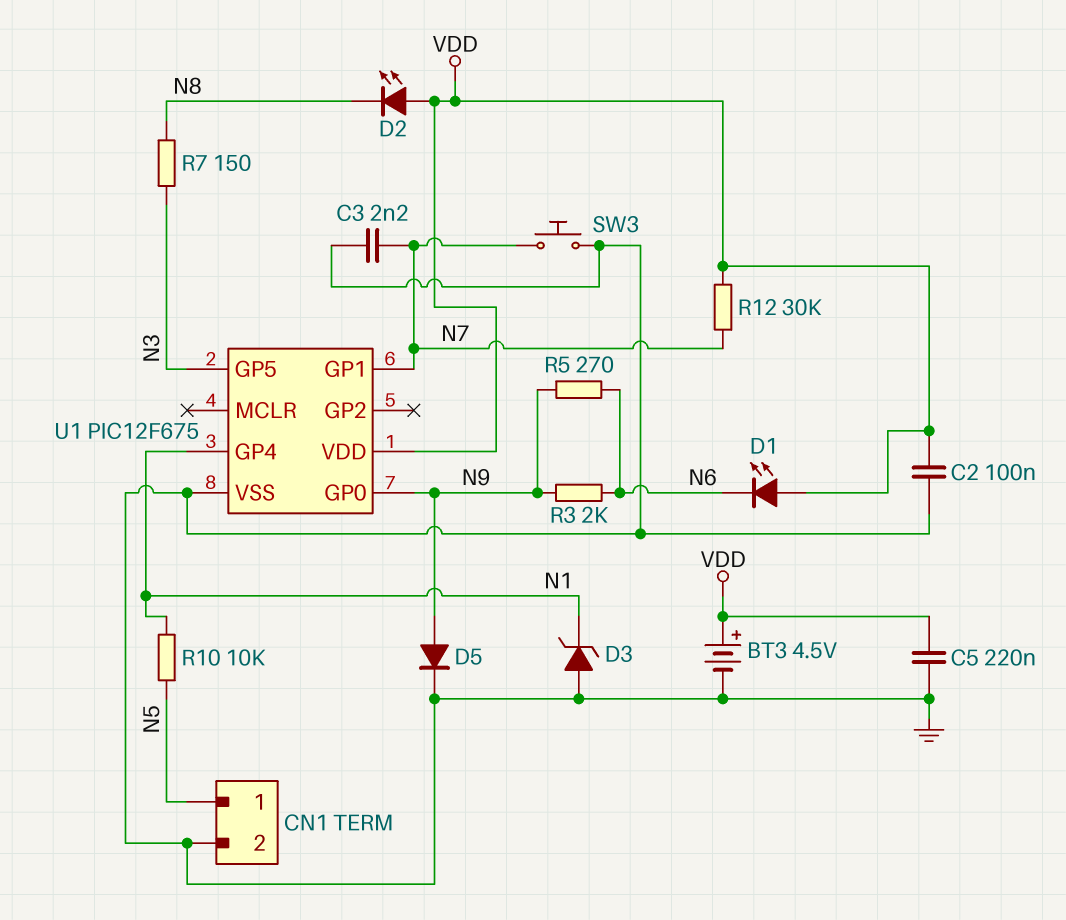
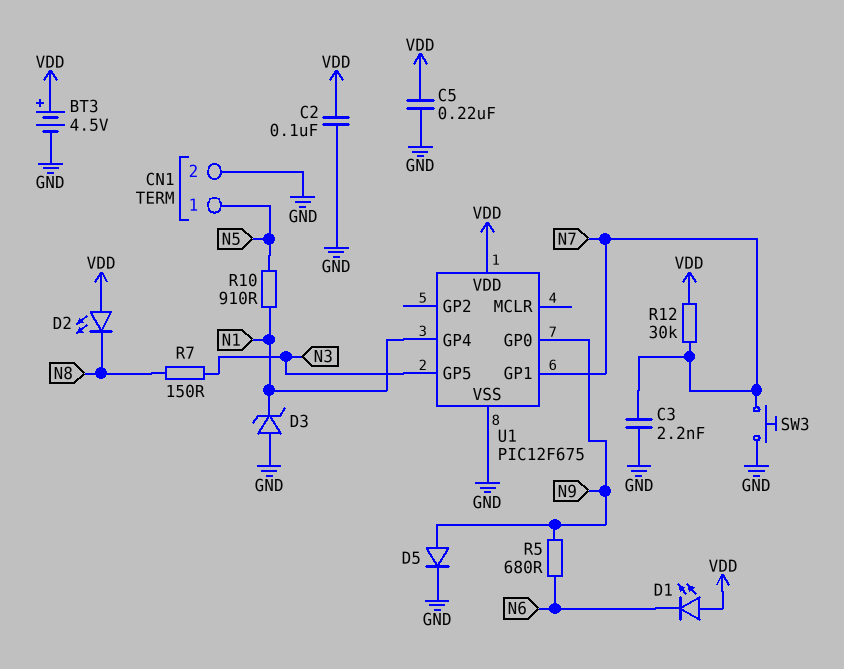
R3: 2k (N6, N9) -> none
R5: 270 (N6, N9) -> 680 (N6, N9)
R10: 10k (N1, N5) -> 910 (N1, N5)

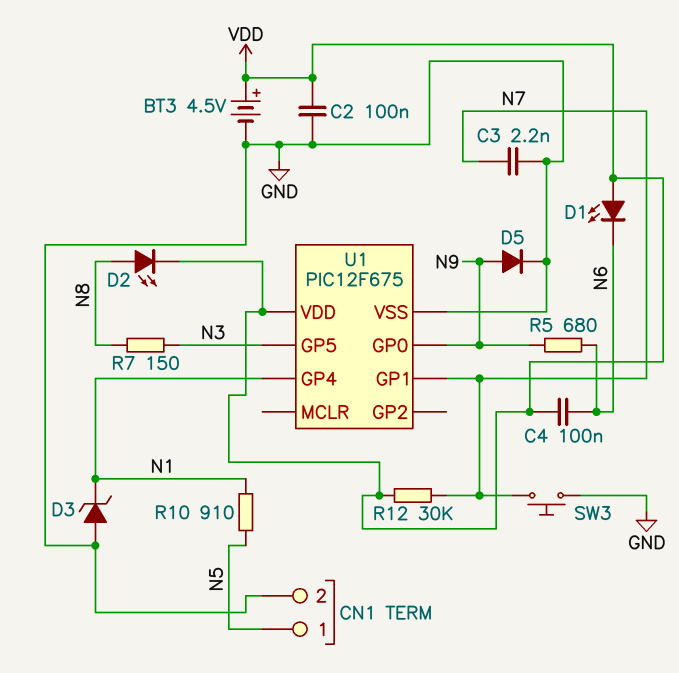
C4: none -> 100nF (N6, VDD)
C5: 220nF (GND, VDD) -> none
D2: LED (A VDD, K N8) -> LED (A N8, K VDD)

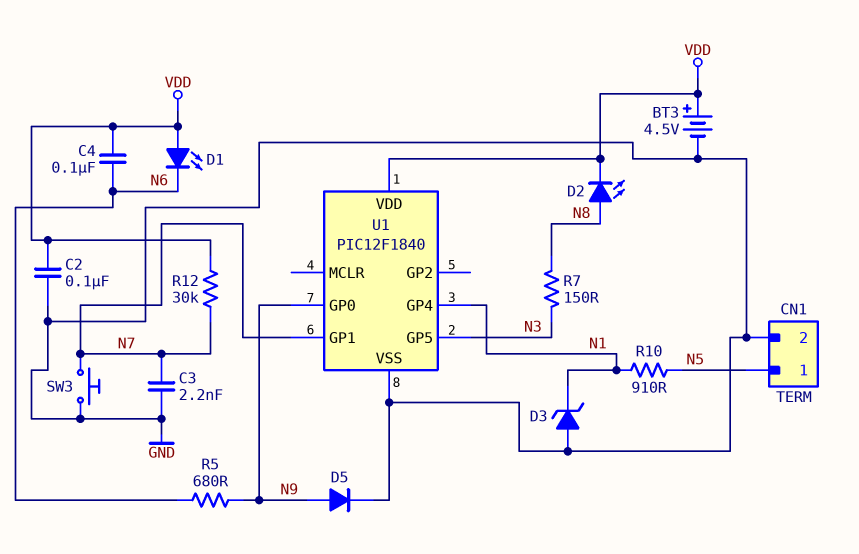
U1: PIC12F675 -> PIC12F1840

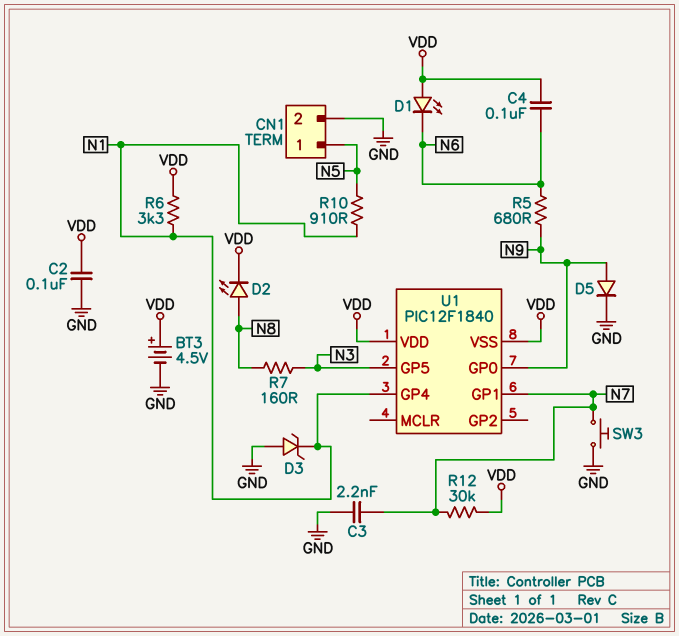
R6: none -> 3.3k (N1, VDD)
R7: 150 (N3, N8) -> 160 (N3, N8)
U1 pin VSS: GND -> VDD

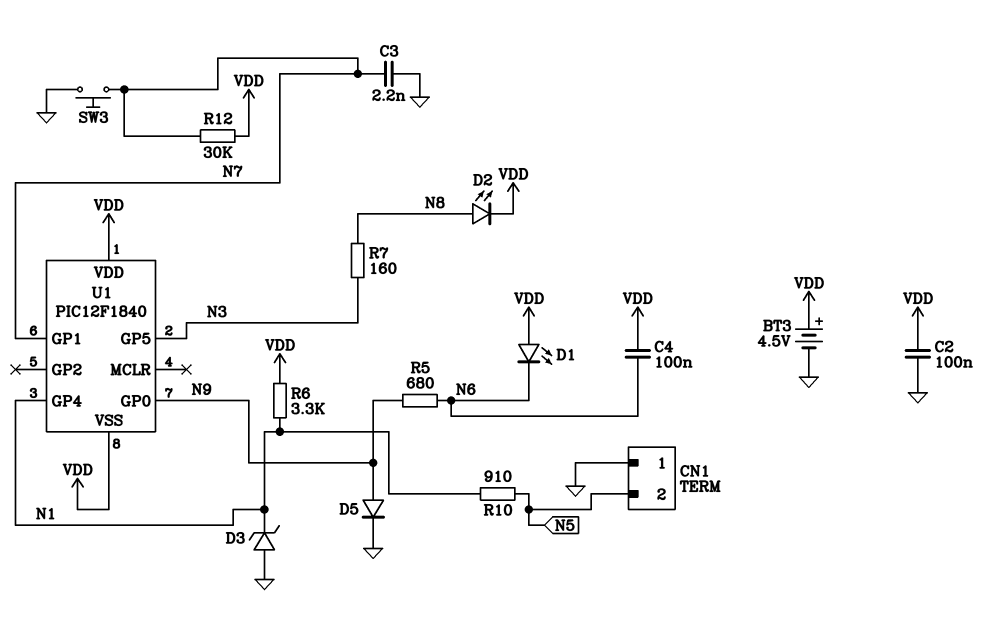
CN1 pin 1: N5 -> GND
CN1 pin 2: GND -> N5

